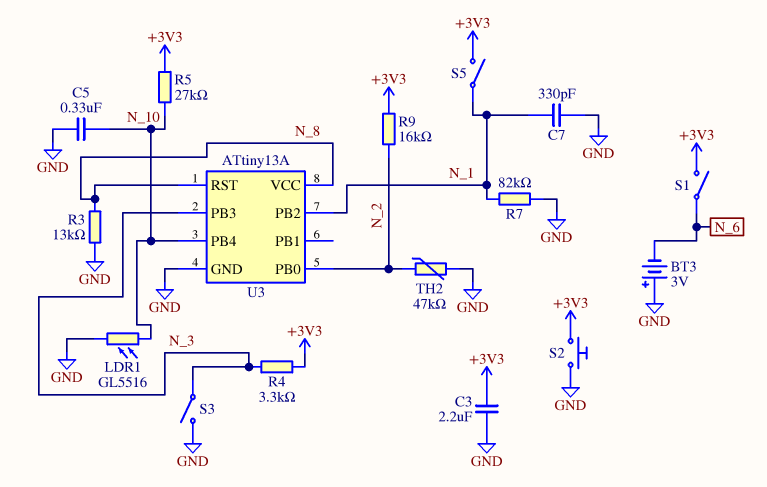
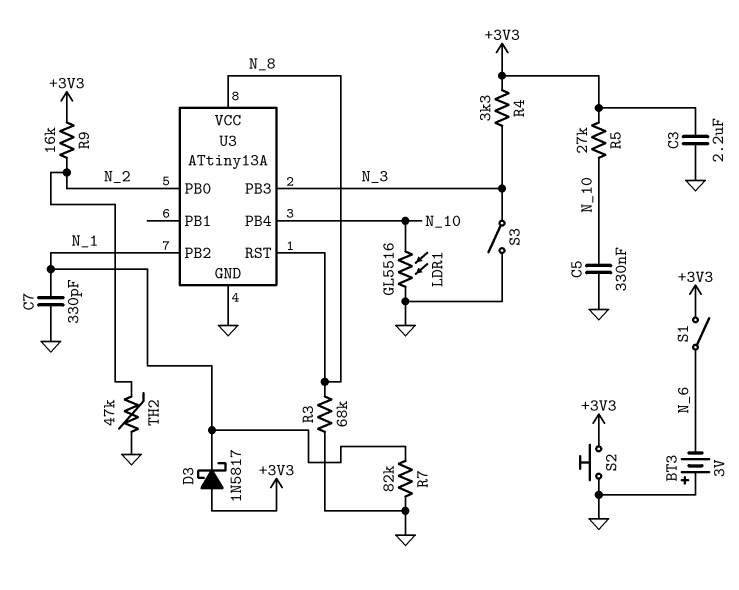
D3: none -> schottky 1N5817 (A +3V3, K N_1)
R3: 13k (GND, N_8) -> 68k (GND, N_8)
S5: switch (+3V3, N_1) -> none

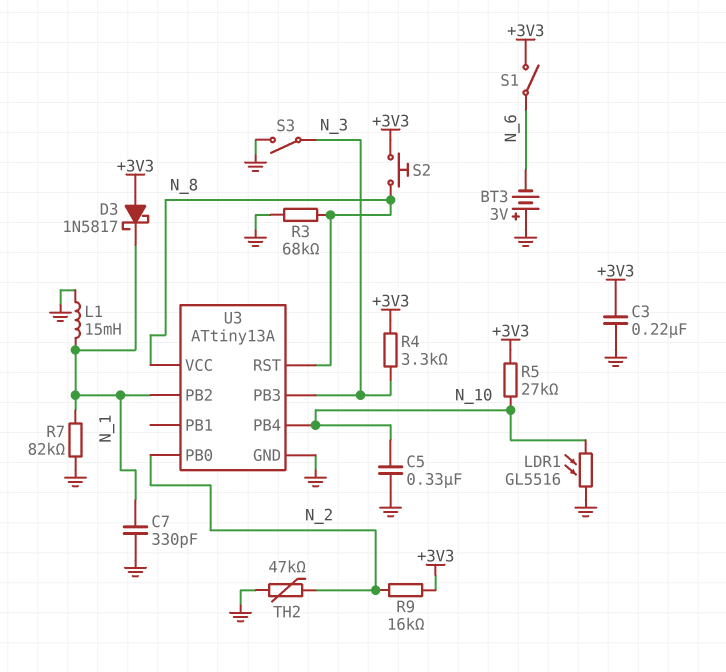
C3: 2.2uF (+3V3, GND) -> 220nF (+3V3, GND)
L1: none -> 15mH (GND, N_1)
S2: button (+3V3, GND) -> button (+3V3, N_8)

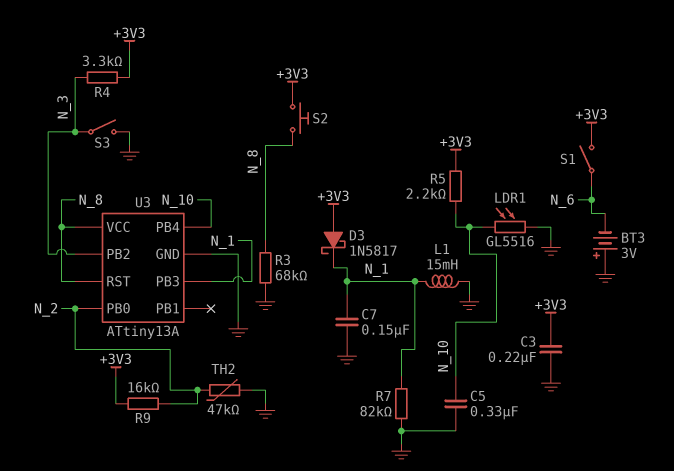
C7: 330pF (GND, N_1) -> 150nF (GND, N_1)
R5: 27k (+3V3, N_10) -> 2.2k (+3V3, N_10)
U3 pin PB2: N_1 -> N_3
U3 pin PB3: N_3 -> N_1

